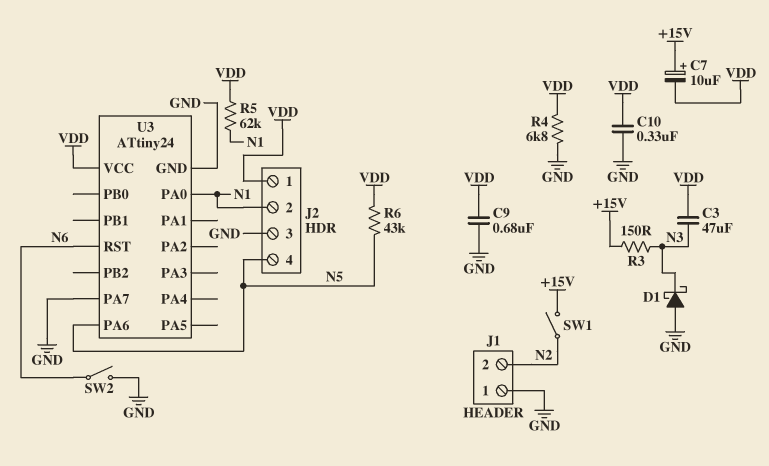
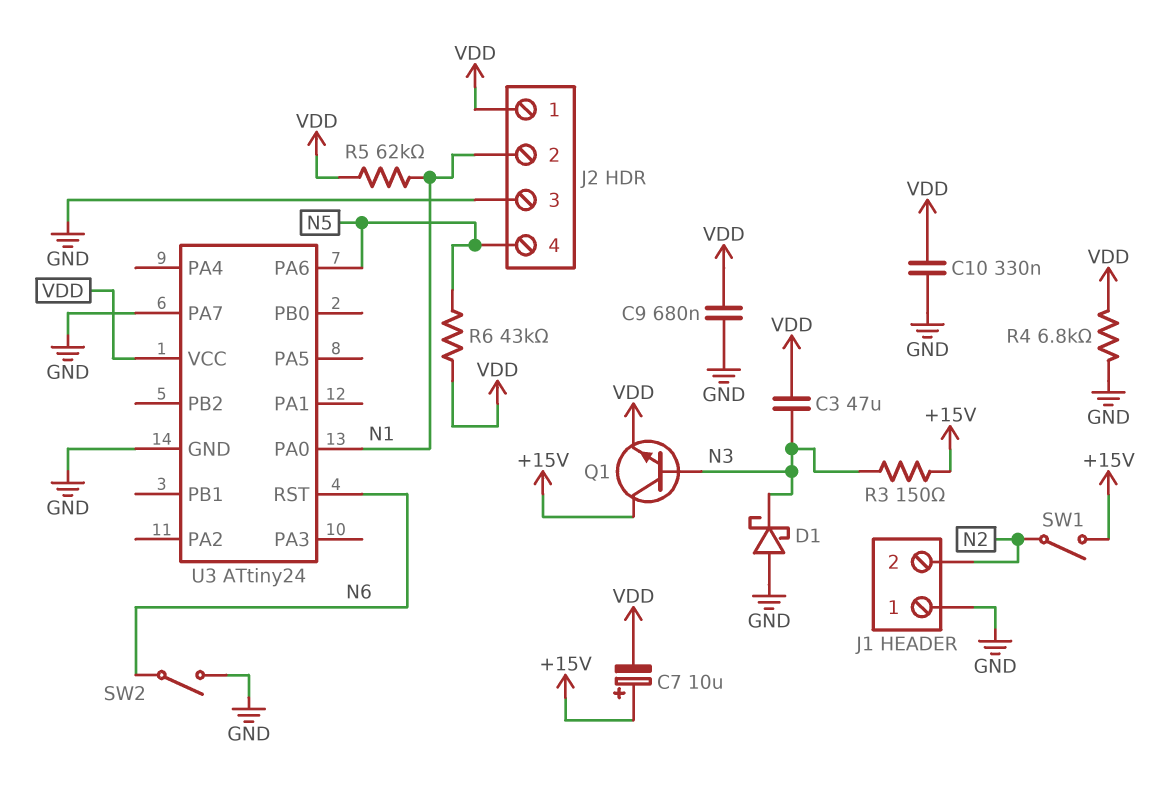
Q1: none -> NPN (B N3, C +15V, E VDD)

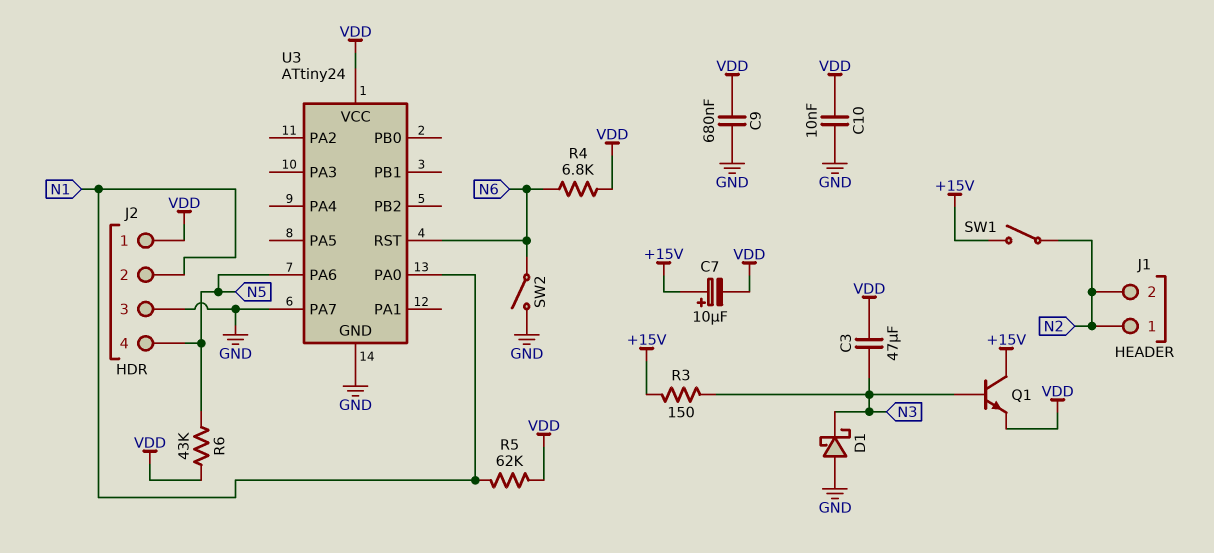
C10: 330nF (GND, VDD) -> 10nF (GND, VDD)
J1 pin 1: GND -> N2
R4: 6.8k (GND, VDD) -> 6.8k (N6, VDD)

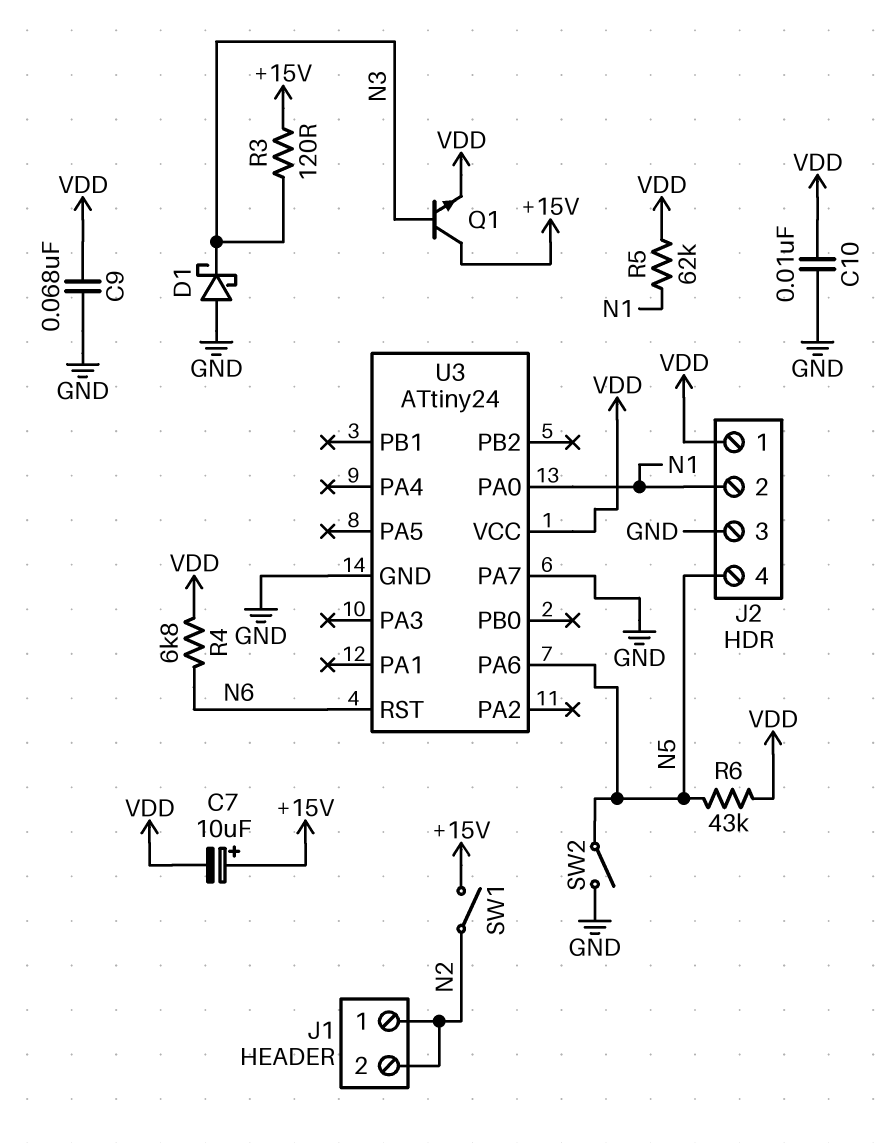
C3: 47uF (N3, VDD) -> none
C9: 680nF (GND, VDD) -> 68nF (GND, VDD)
R3: 150 (+15V, N3) -> 120 (+15V, N3)
SW2: switch (GND, N6) -> switch (GND, N5)

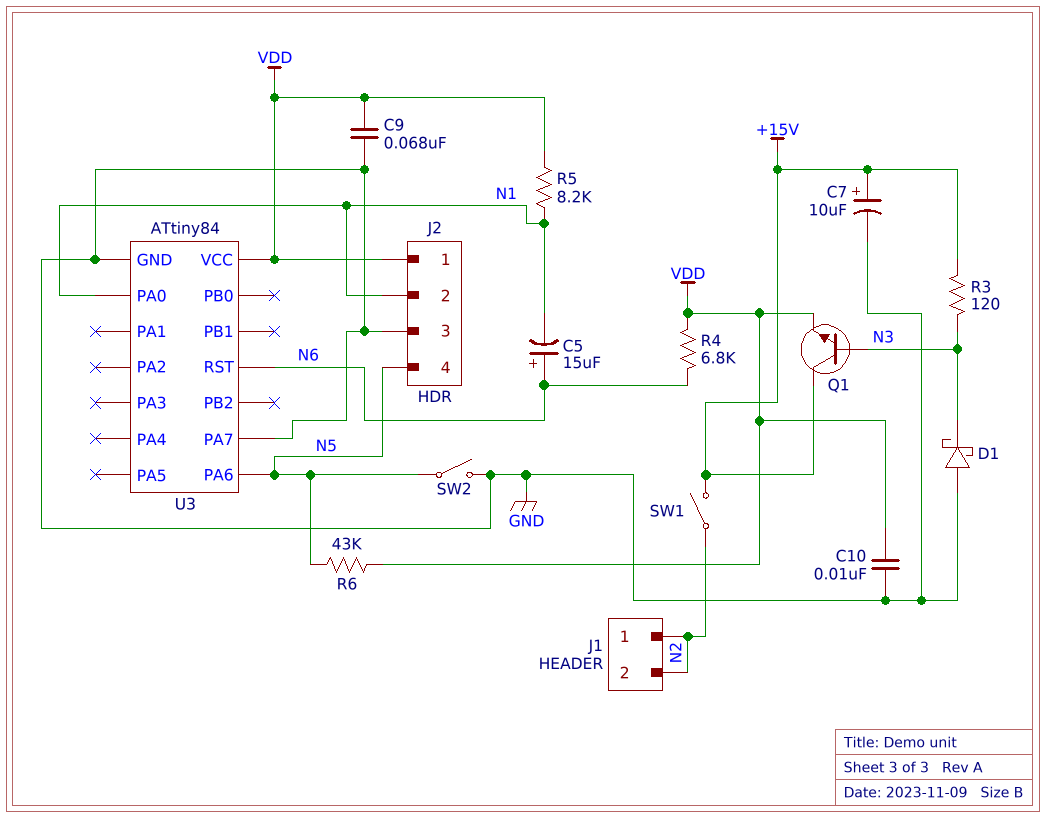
C5: none -> 15uF (plus N6, minus N1)
C7: 10uF (plus +15V, minus VDD) -> 10uF (plus +15V, minus GND)
R5: 62k (N1, VDD) -> 8.2k (N1, VDD)
U3: ATtiny24 -> ATtiny84

